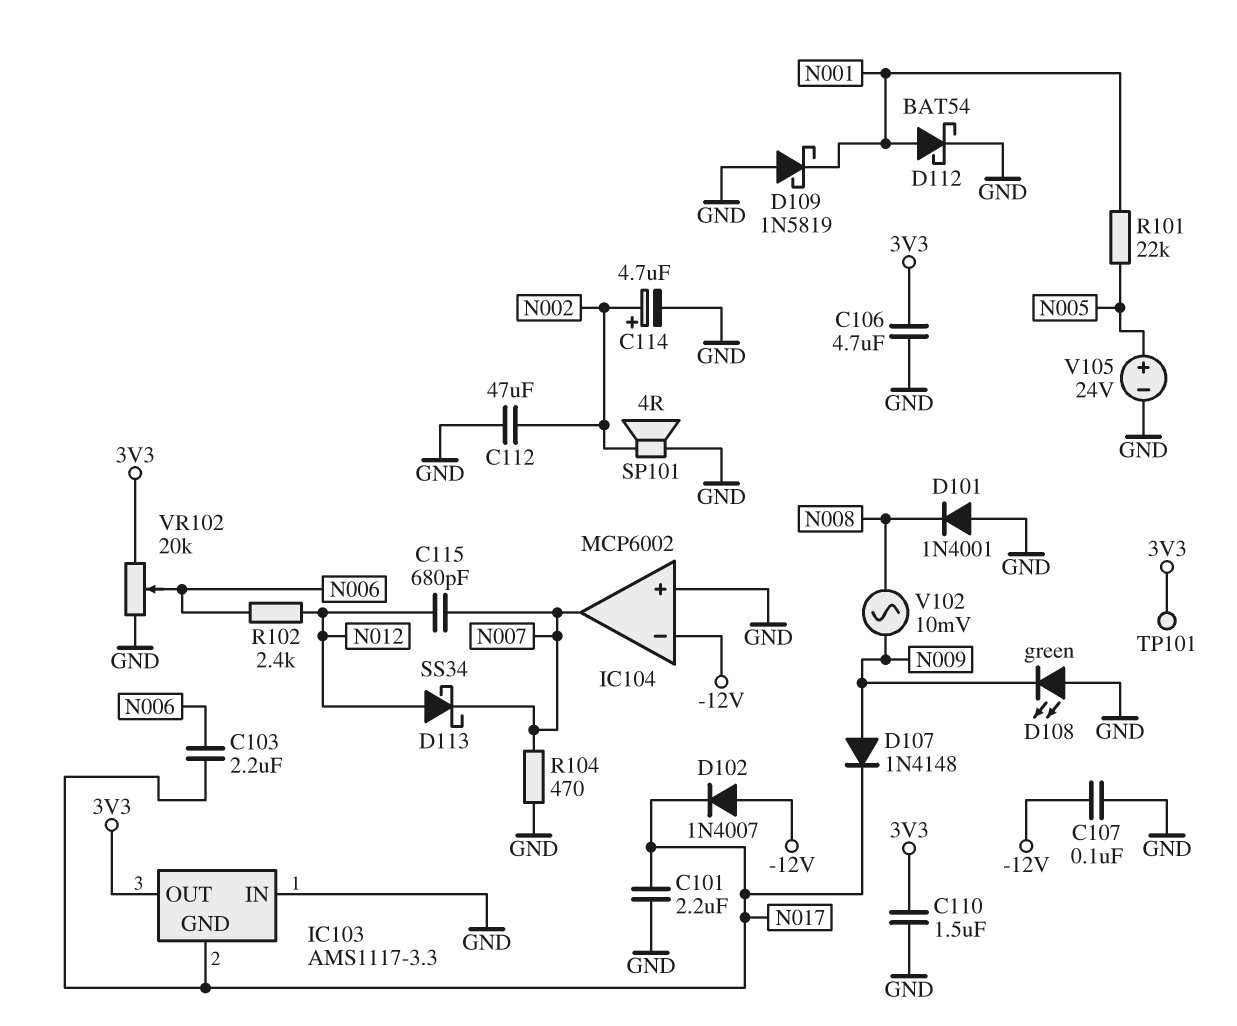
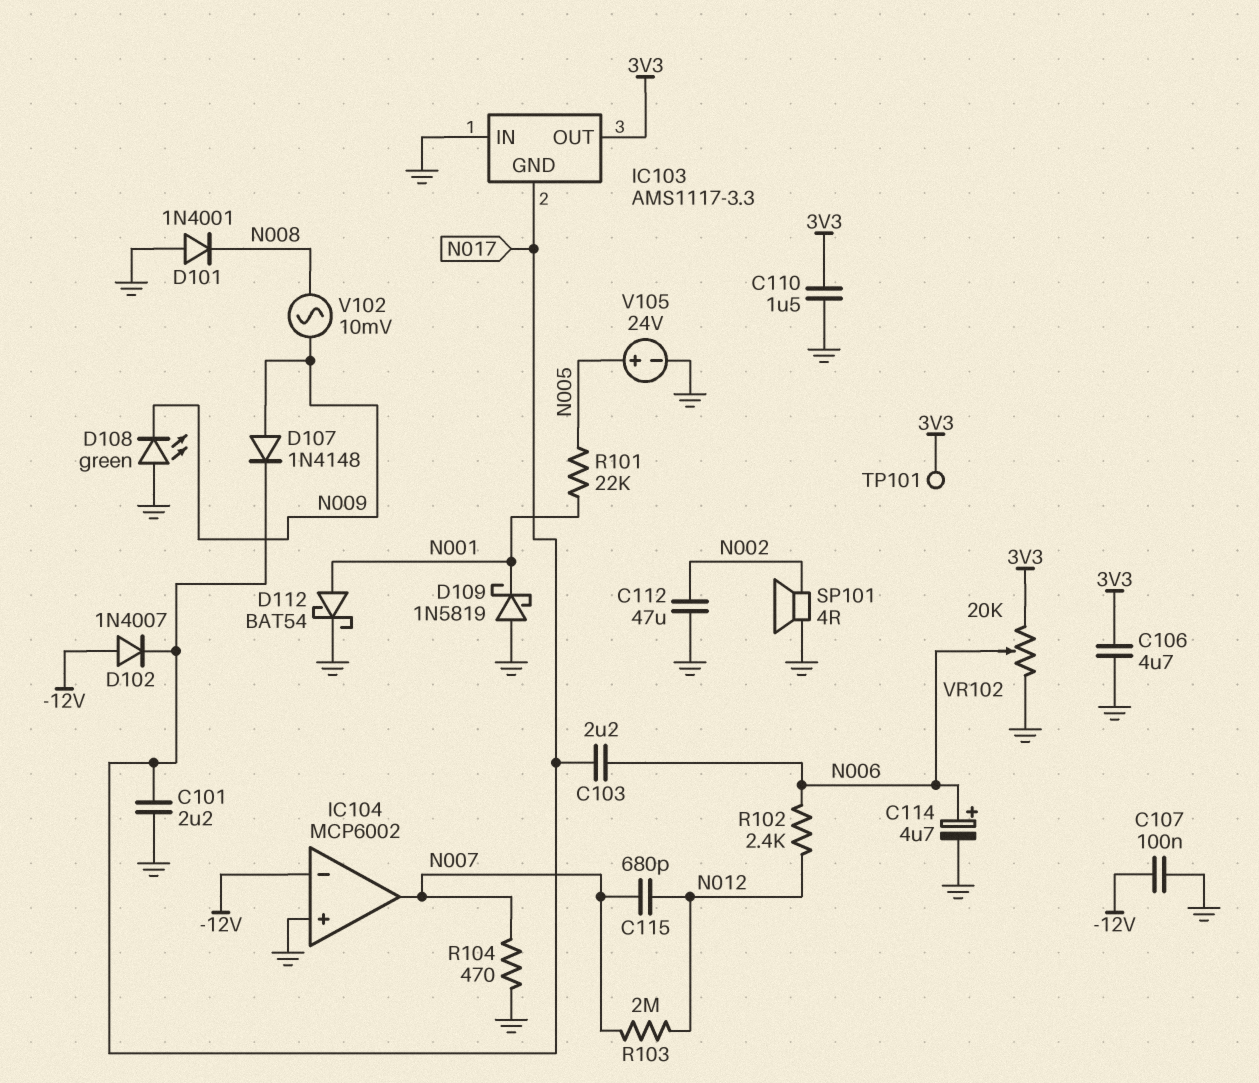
C114: 4.7uF (plus N002, minus GND) -> 4.7uF (plus N006, minus GND)
D113: schottky SS34 (A N012, K N007) -> none
R103: none -> 2M (N007, N012)

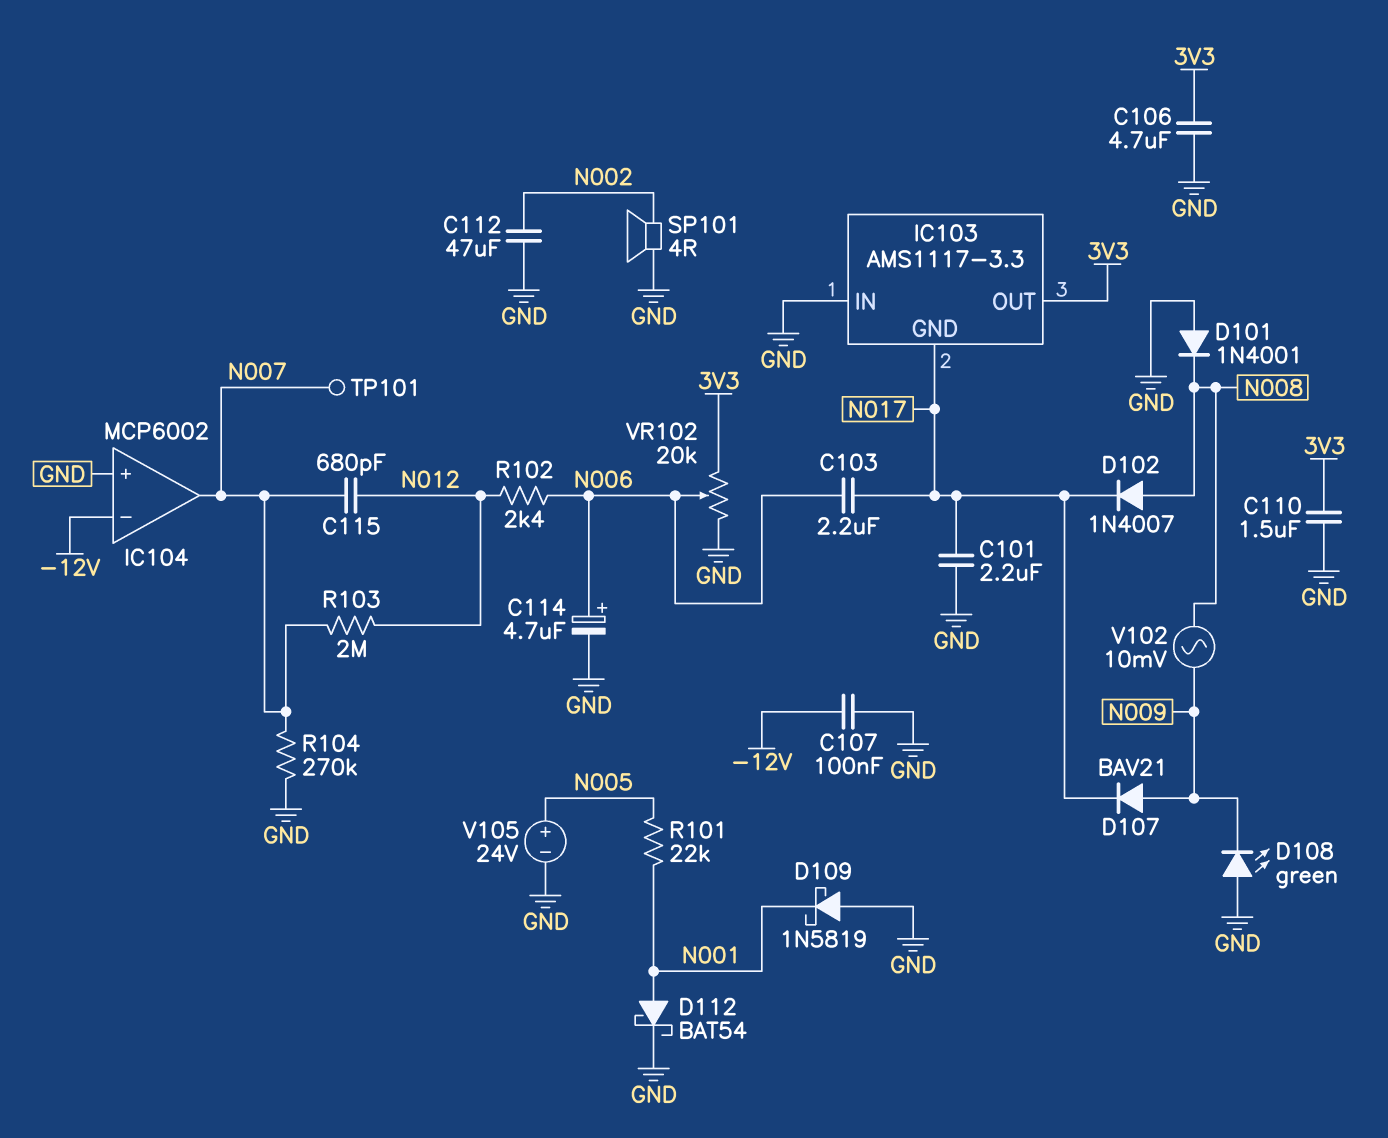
D102: diode 1N4007 (A -12V, K N017) -> diode 1N4007 (A N008, K N017)
D107: diode 1N4148 (A N009, K N017) -> diode BAV21 (A N009, K N017)
R104: 470 (GND, N007) -> 270k (GND, N007)
TP101: test point (3V3) -> test point (N007)

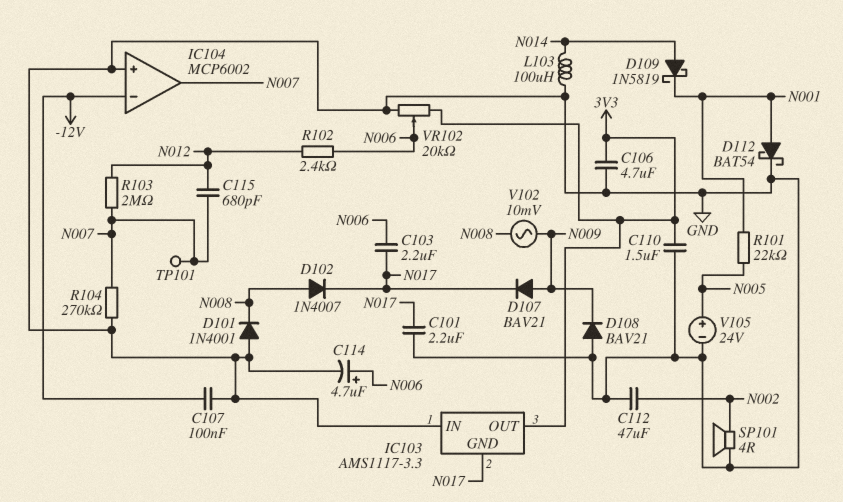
D108: LED green (A GND, K N009) -> diode BAV21 (A GND, K N009)
D109: schottky 1N5819 (A GND, K N001) -> schottky 1N5819 (A N014, K N001)
L103: none -> 100uH (GND, N014)

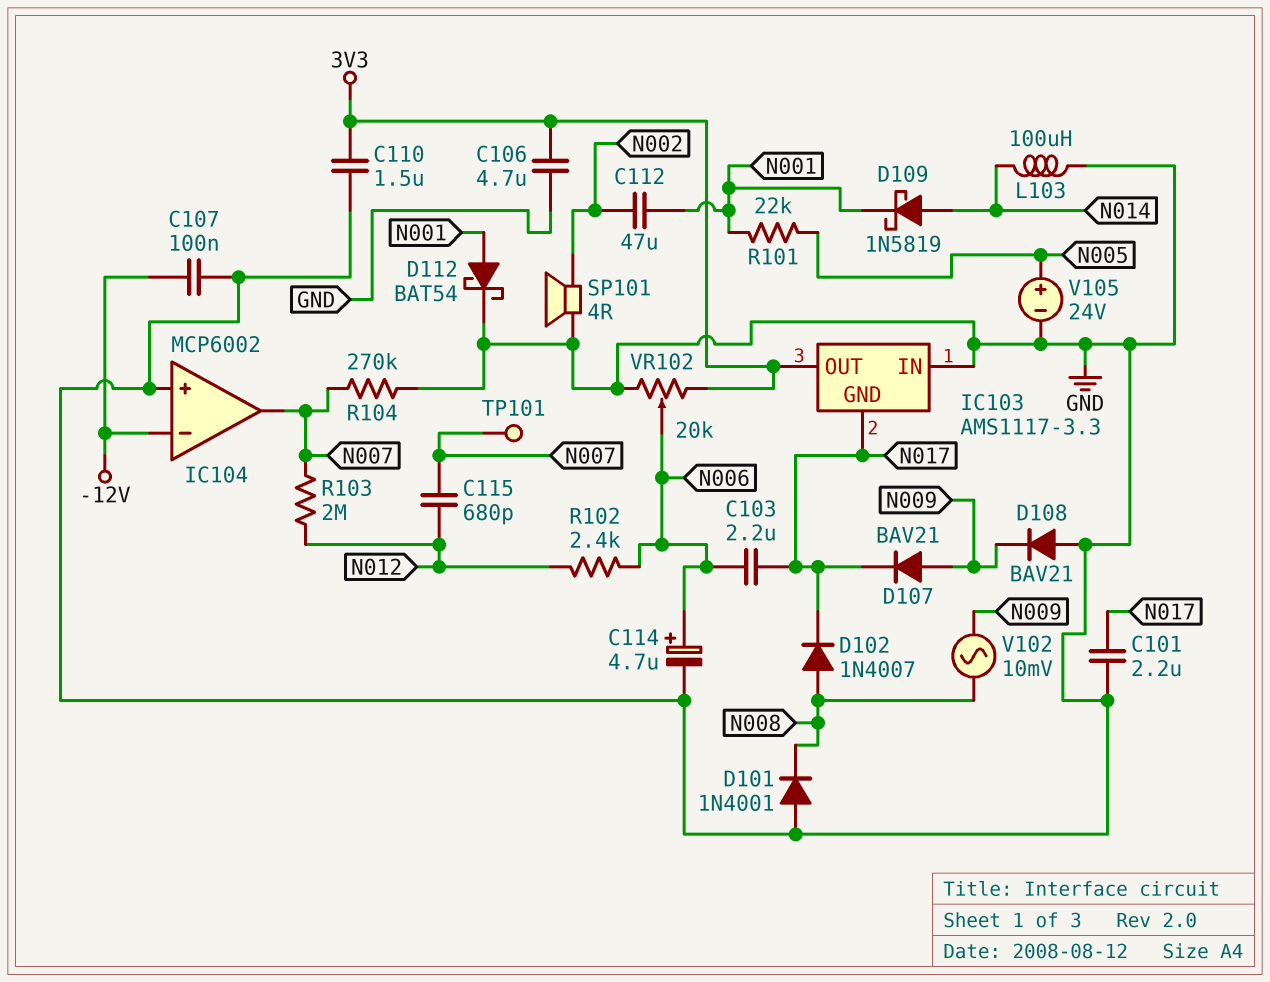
C112: 47uF (GND, N002) -> 47uF (N001, N002)

